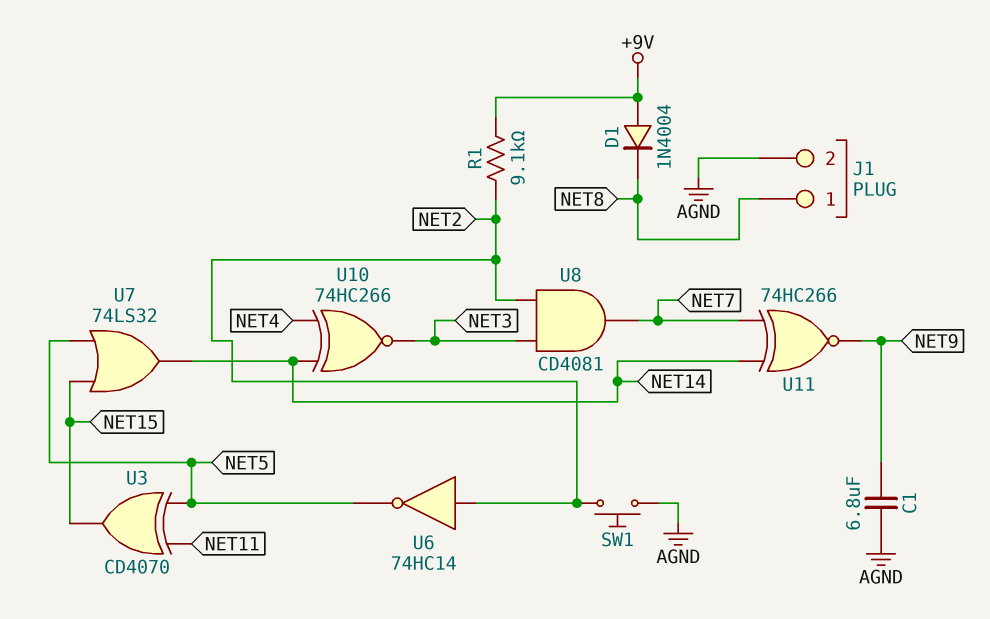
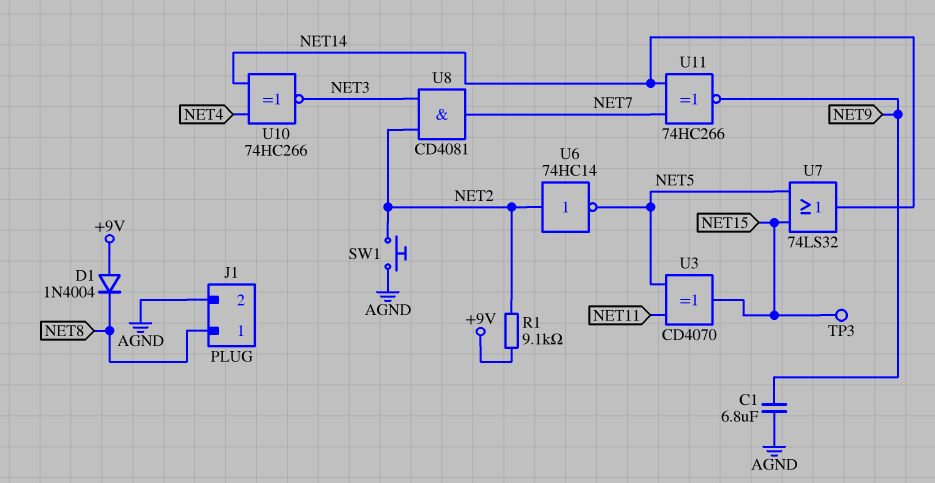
TP3: none -> test point (NET15)

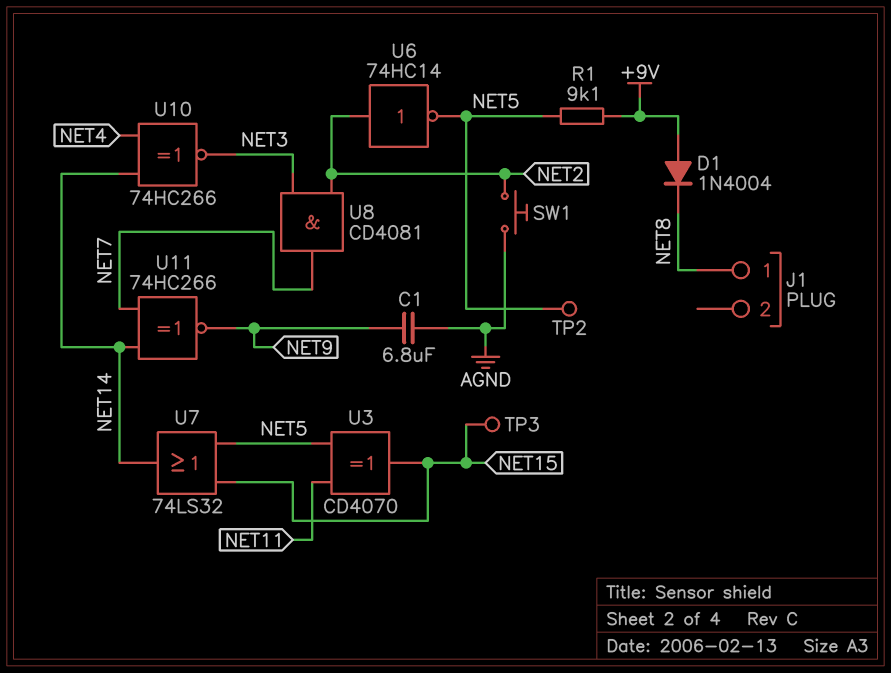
J1 pin 2: AGND -> none
R1: 9.1k (+9V, NET2) -> 9.1k (+9V, NET5)
TP2: none -> test point (NET5)

